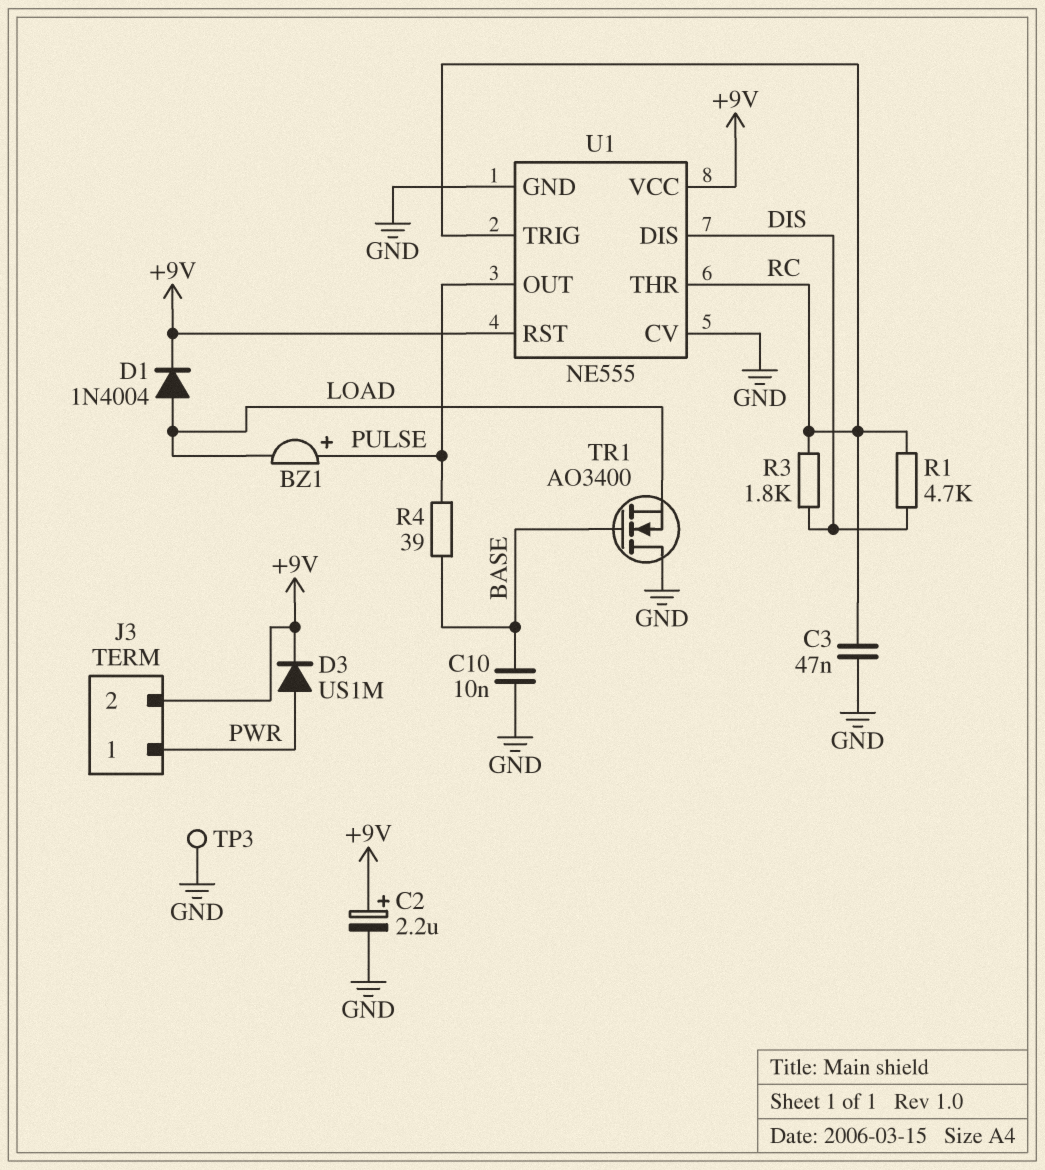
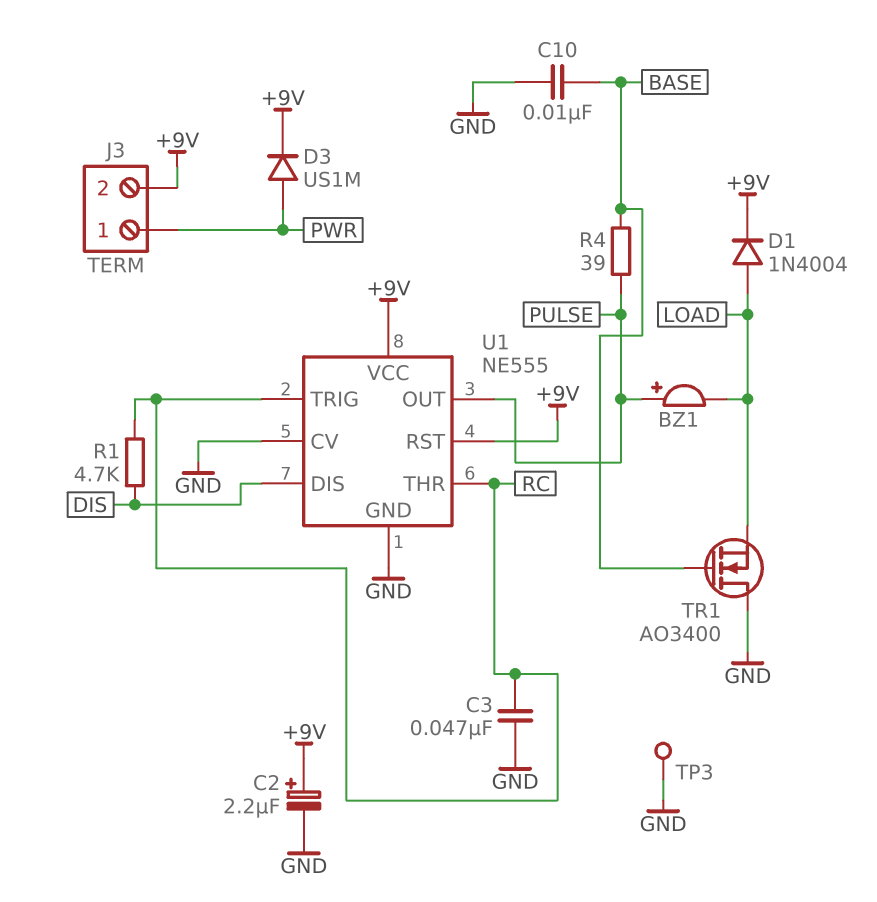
R3: 1.8k (DIS, RC) -> none

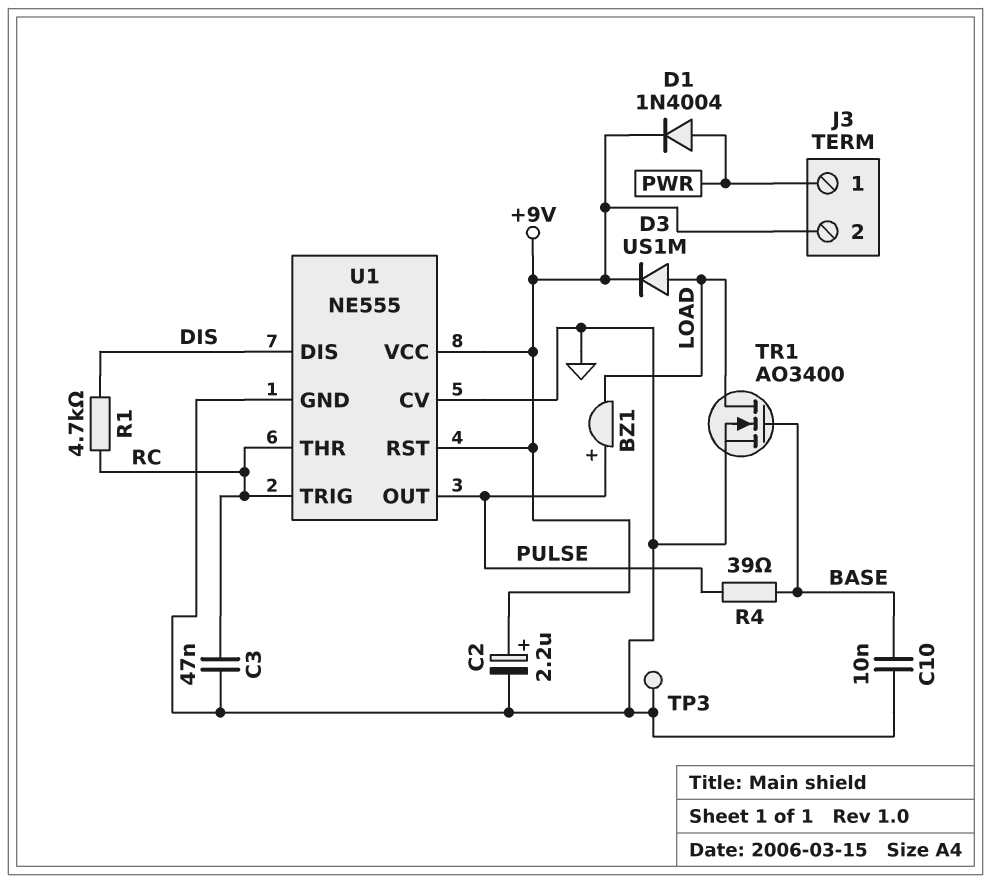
D1: diode 1N4004 (A LOAD, K +9V) -> diode 1N4004 (A PWR, K +9V)
D3: diode US1M (A PWR, K +9V) -> diode US1M (A LOAD, K +9V)
TR1: NMOS AO3400 (G BASE, D GND, S LOAD) -> NMOS AO3400 (G BASE, D LOAD, S GND)

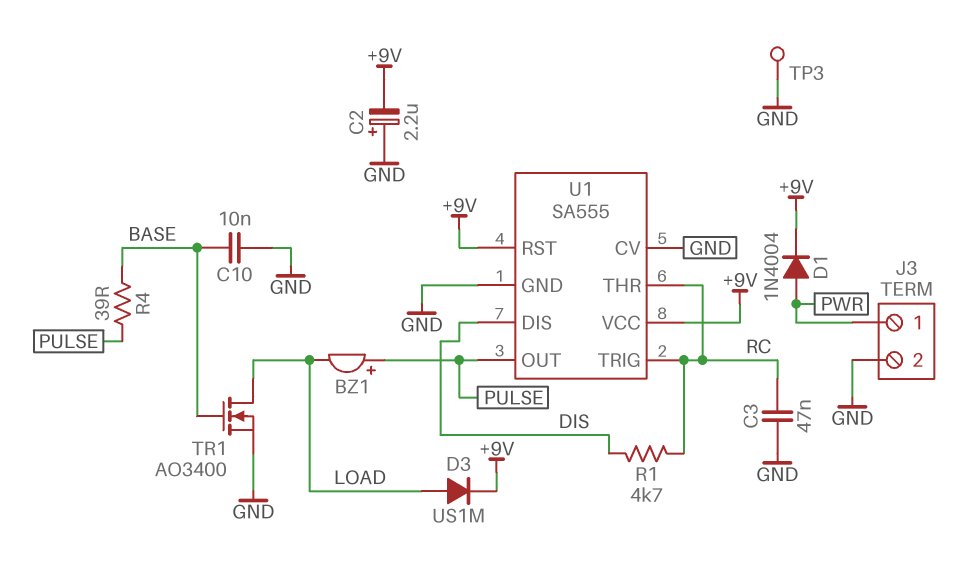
C2: 2.2uF (plus +9V, minus GND) -> 2.2uF (plus GND, minus +9V)
J3 pin 2: +9V -> GND
U1: NE555 -> SA555

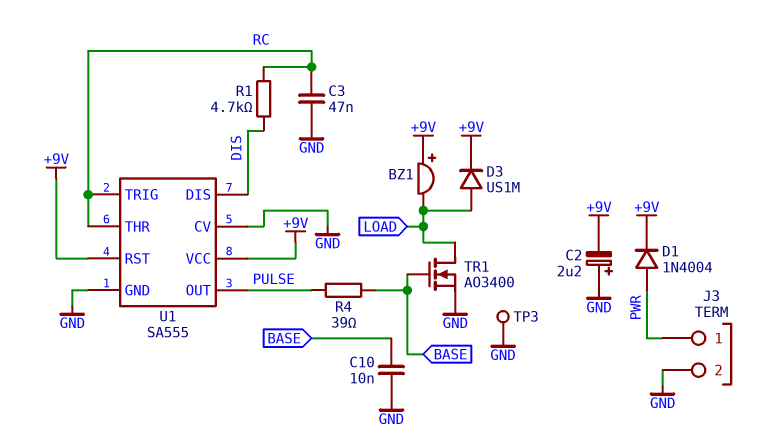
BZ1: buzzer (plus PULSE, minus LOAD) -> buzzer (plus +9V, minus LOAD)

